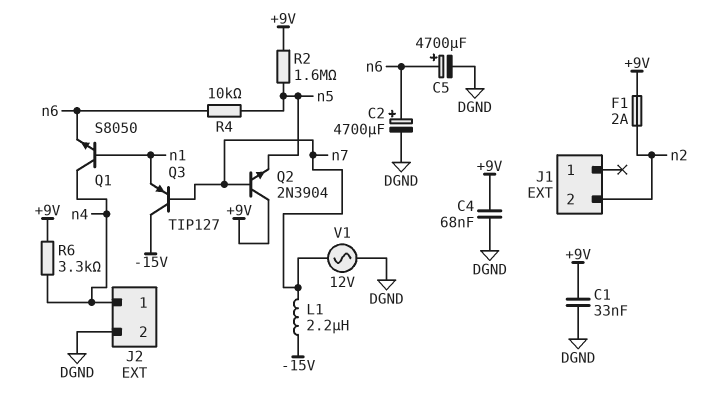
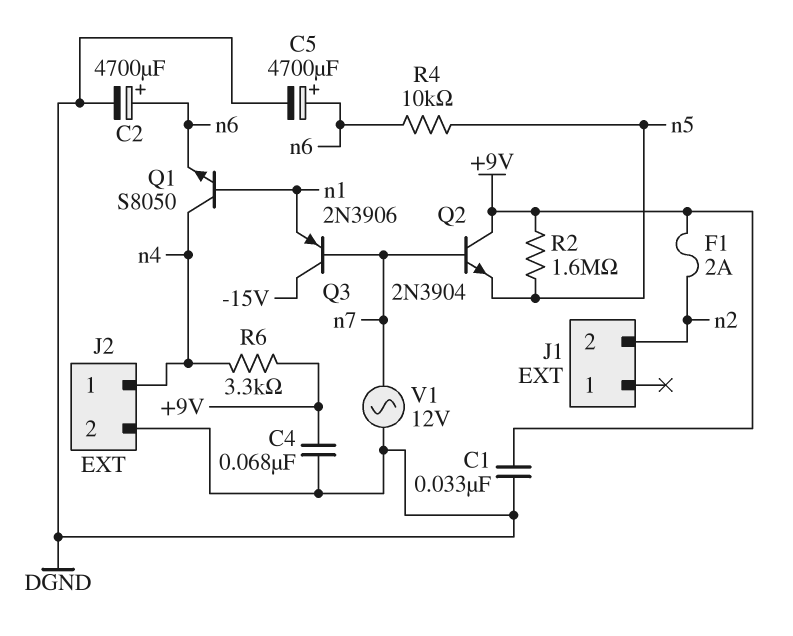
L1: 2.2uH (-15V, n7) -> none
Q3: PNP TIP127 (B n7, C -15V, E n1) -> PNP 2N3906 (B n7, C -15V, E n1)

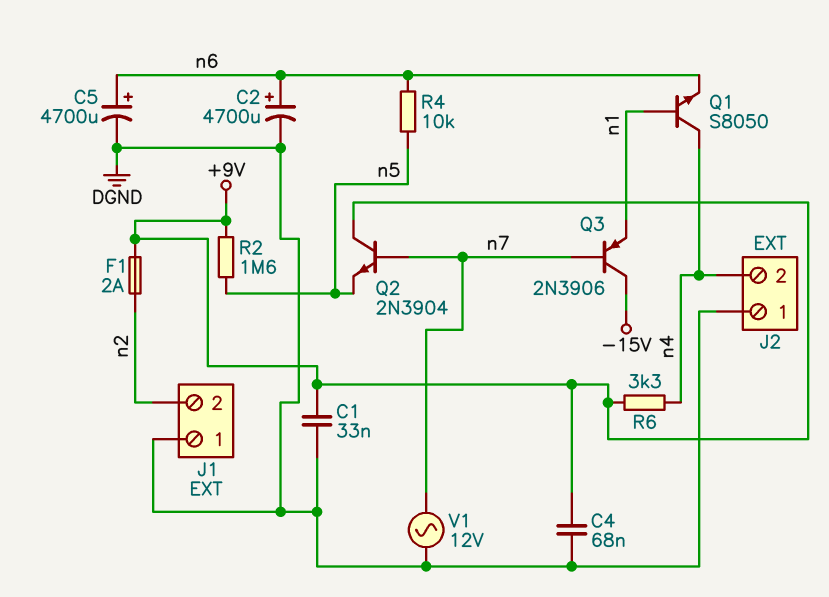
J1 pin 1: none -> DGND
J2 pin 1: n4 -> DGND
J2 pin 2: DGND -> n4

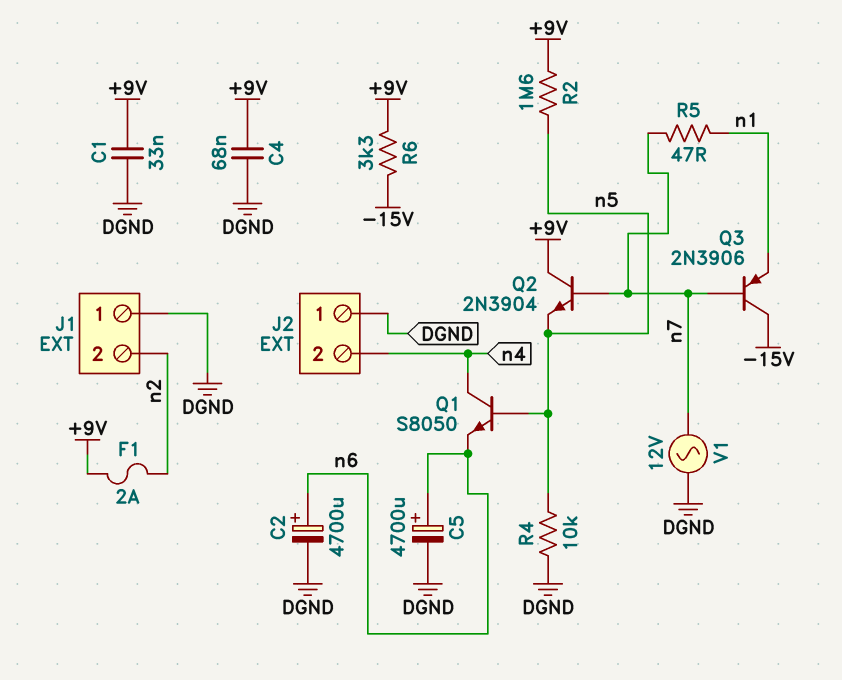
Q1: NPN S8050 (B n1, C n4, E n6) -> NPN S8050 (B n5, C n4, E n6)
R4: 10k (n5, n6) -> 10k (DGND, n5)
R5: none -> 47 (n1, n7)
R6: 3.3k (+9V, n4) -> 3.3k (+9V, -15V)

